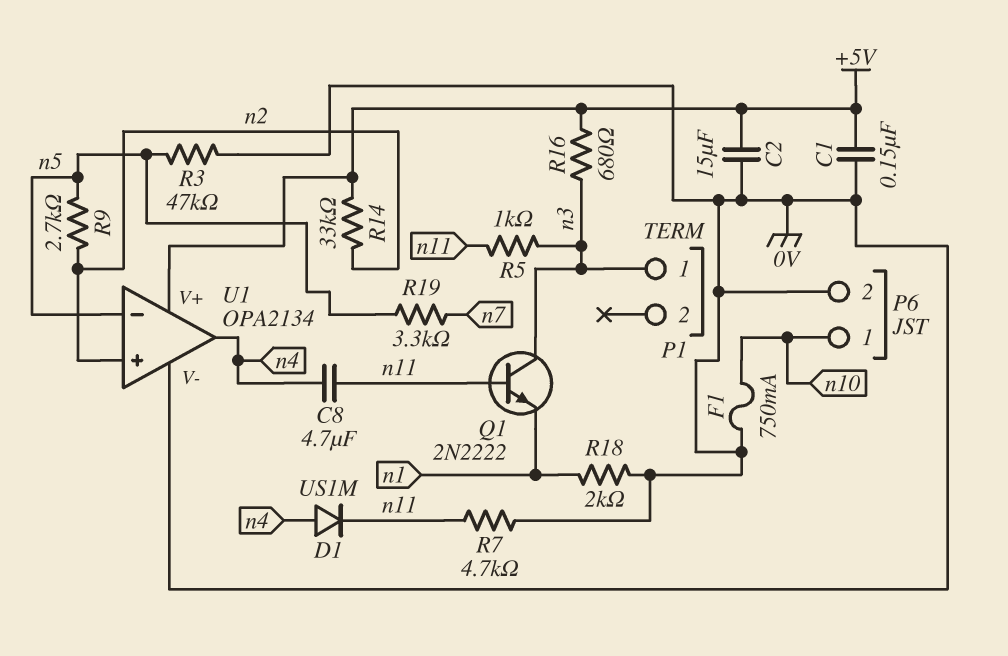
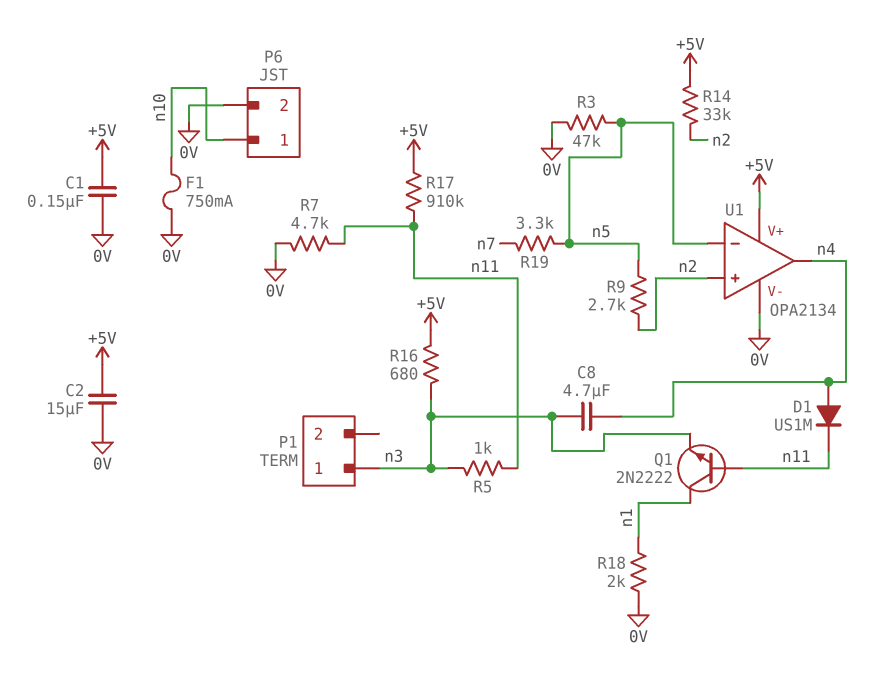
C8: 4.7uF (n4, n11) -> 4.7uF (n3, n4)
Q1: NPN 2N2222 (B n11, C n3, E n1) -> NPN 2N2222 (B n11, C n1, E n3)
R17: none -> 910k (+5V, n11)

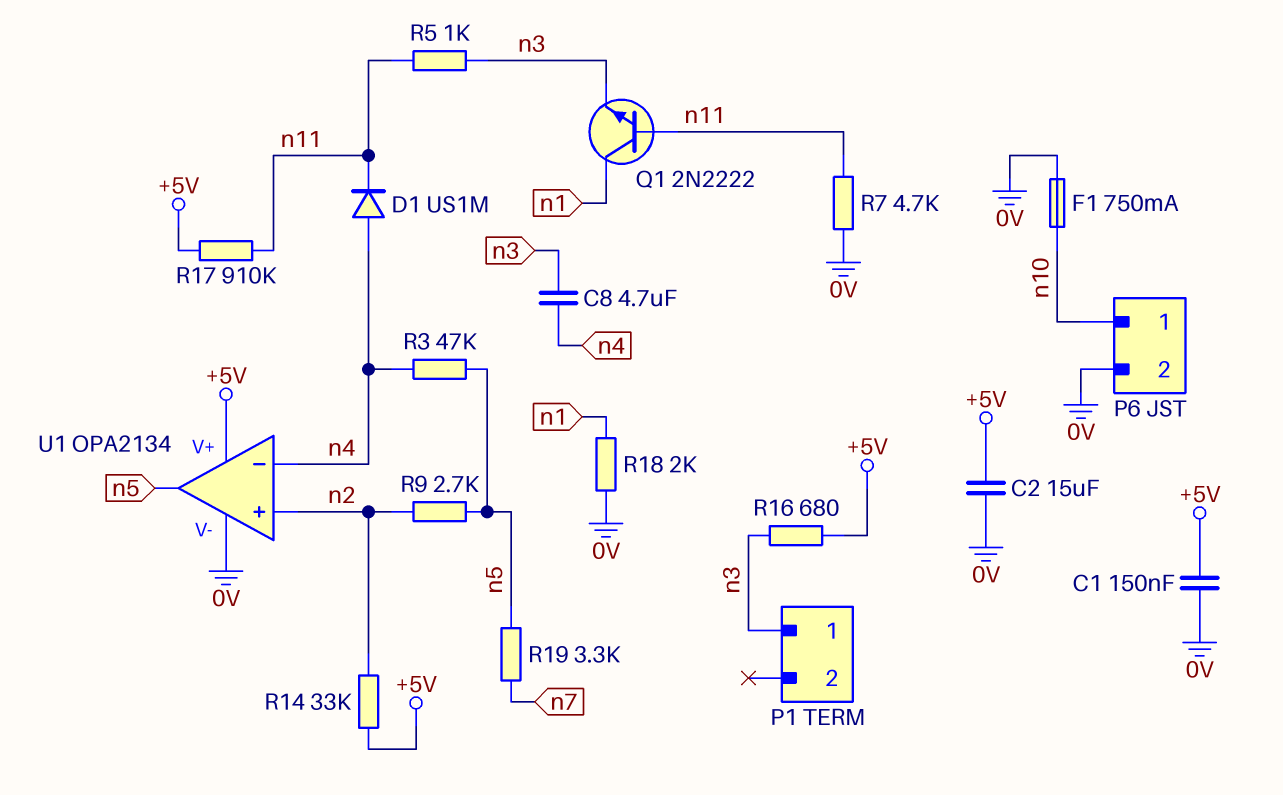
R3: 47k (0V, n5) -> 47k (n4, n5)
U1 pin in-: n5 -> n4
U1 pin out: n4 -> n5

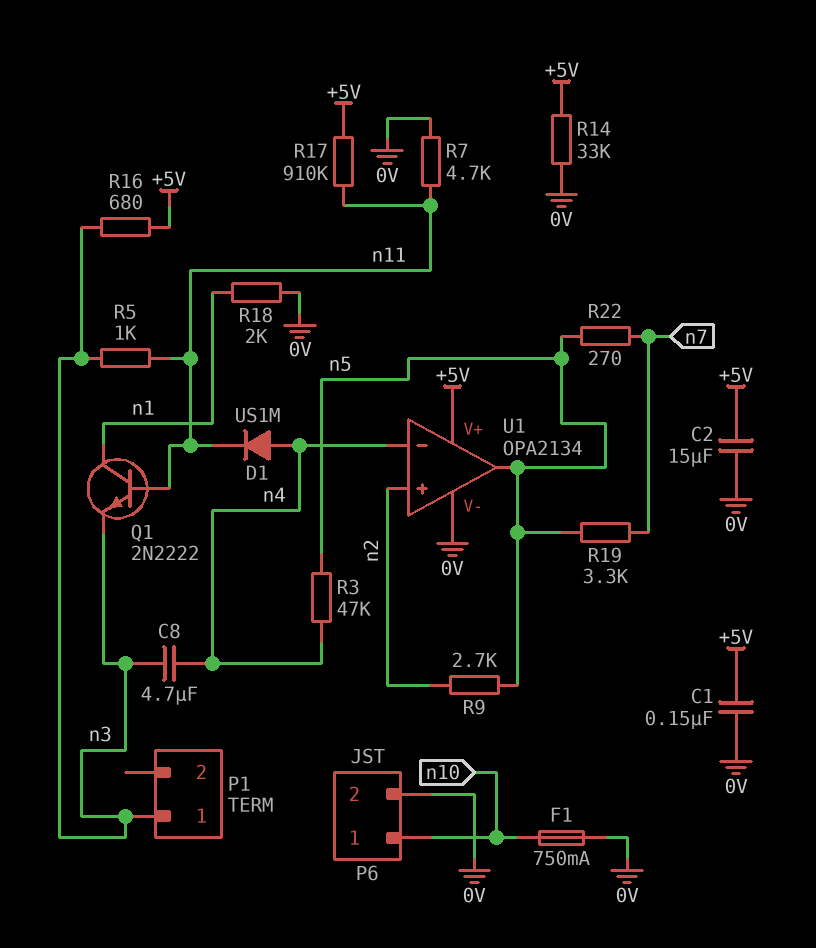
R14: 33k (+5V, n2) -> 33k (+5V, 0V)
R22: none -> 270 (n5, n7)

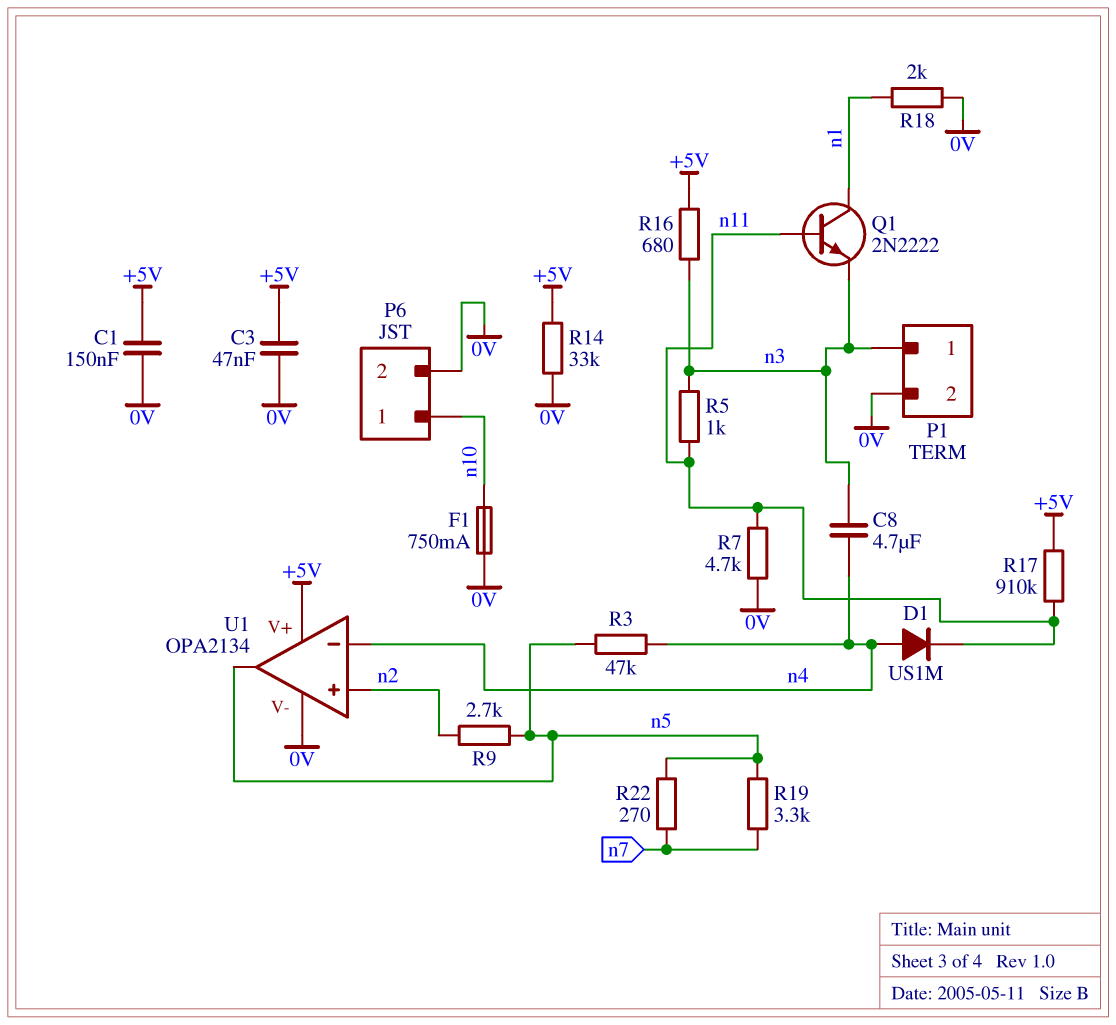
C2: 15uF (+5V, 0V) -> none
C3: none -> 47nF (+5V, 0V)
P1 pin 2: none -> 0V

